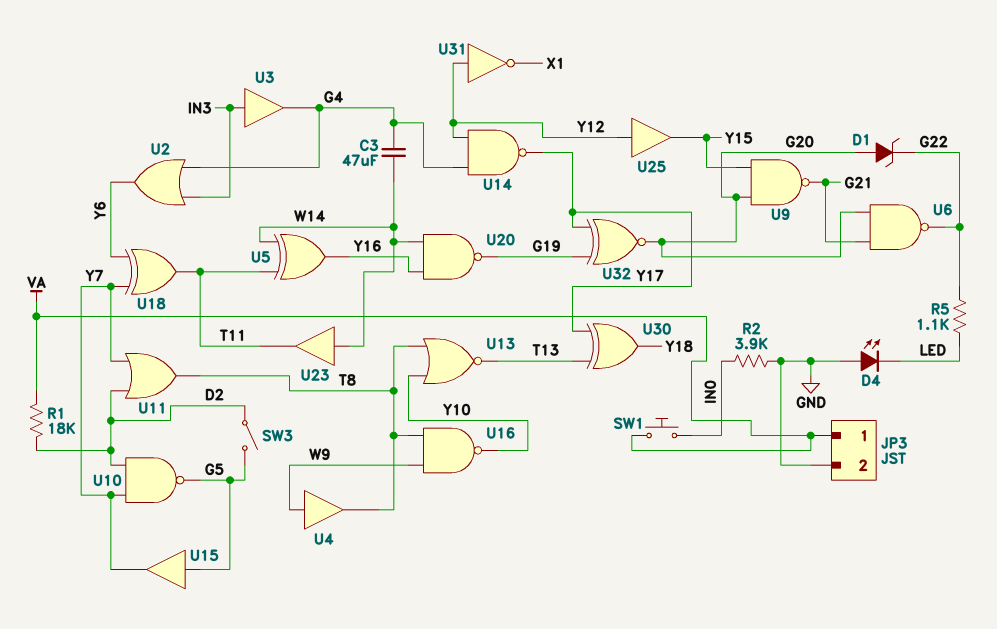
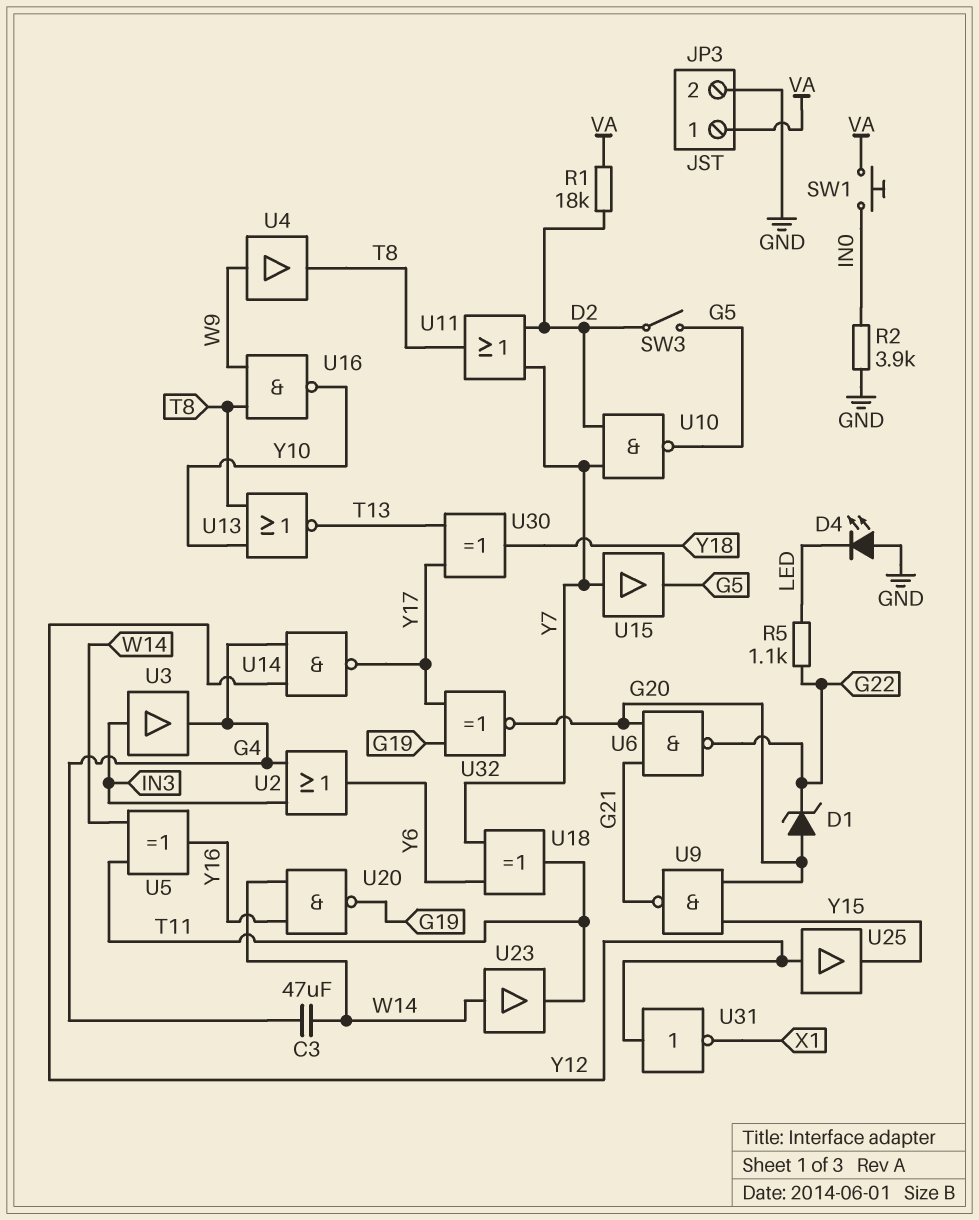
U15: buffer (in G5, out Y7) -> buffer (in Y7, out G5)

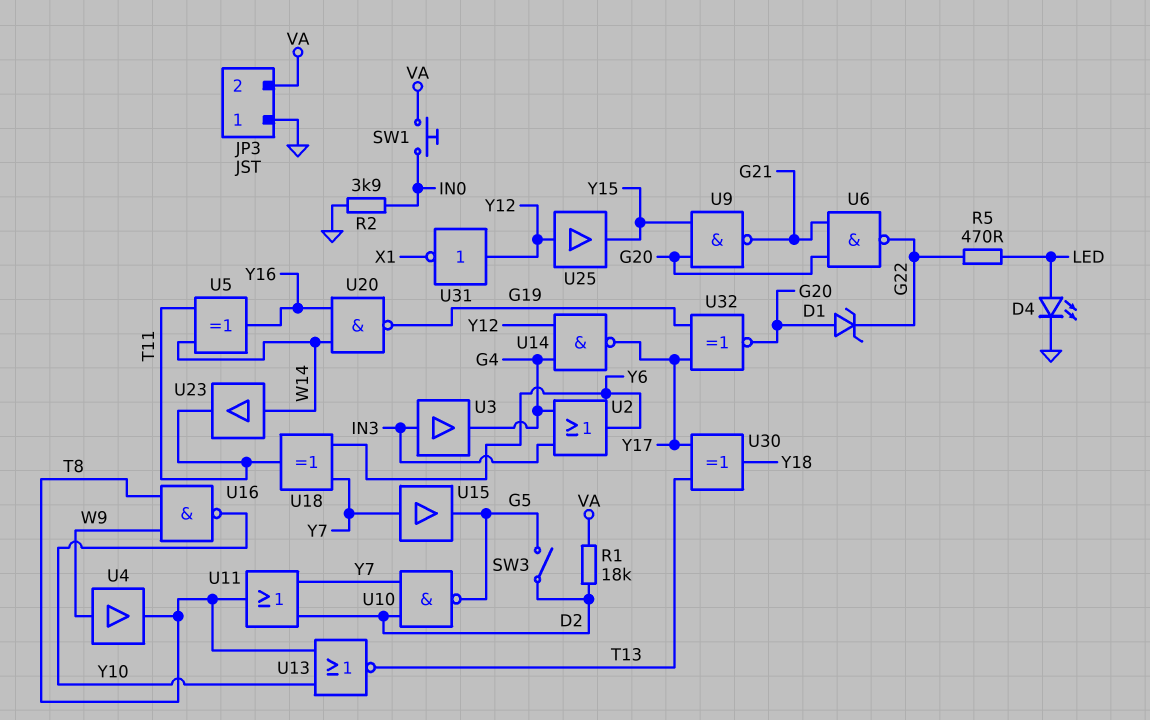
C3: 47uF (G4, W14) -> none
D4: LED (A GND, K LED) -> LED (A LED, K GND)
JP3 pin 1: VA -> GND
JP3 pin 2: GND -> VA
R5: 1.1k (G22, LED) -> 470 (G22, LED)

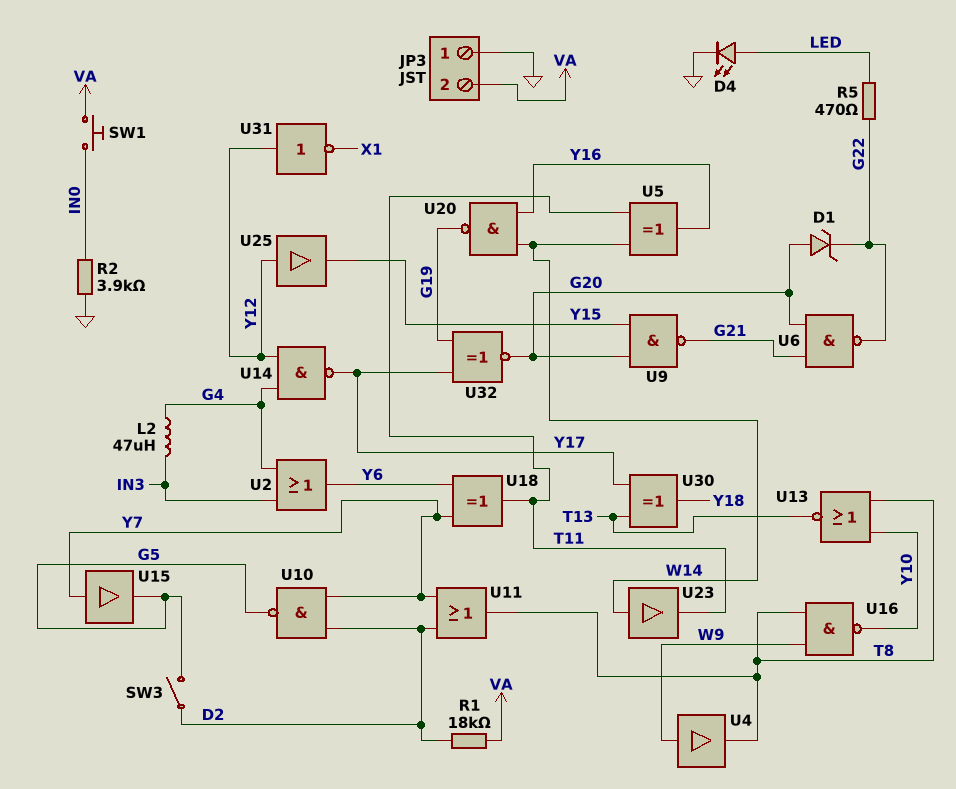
L2: none -> 47uH (G4, IN3)
U3: buffer (in IN3, out G4) -> none

